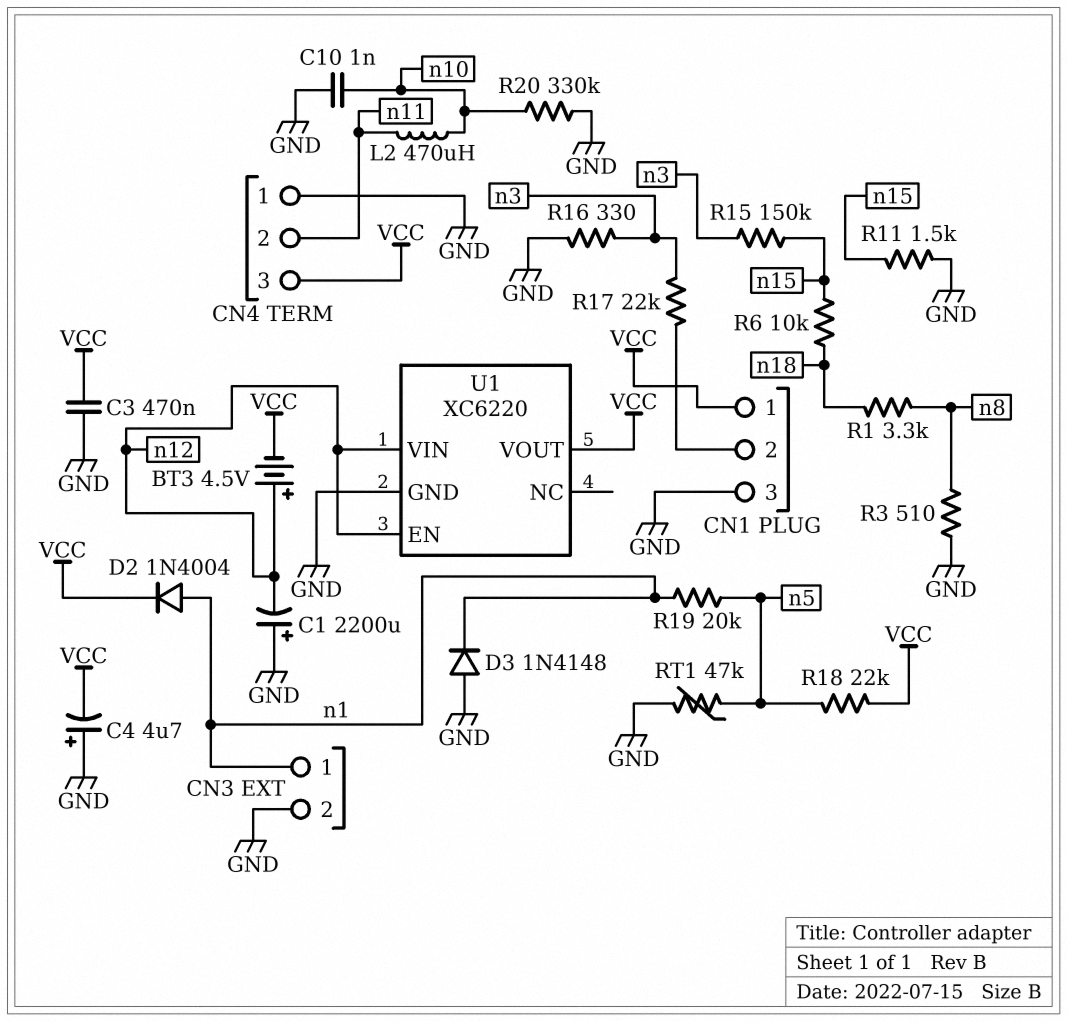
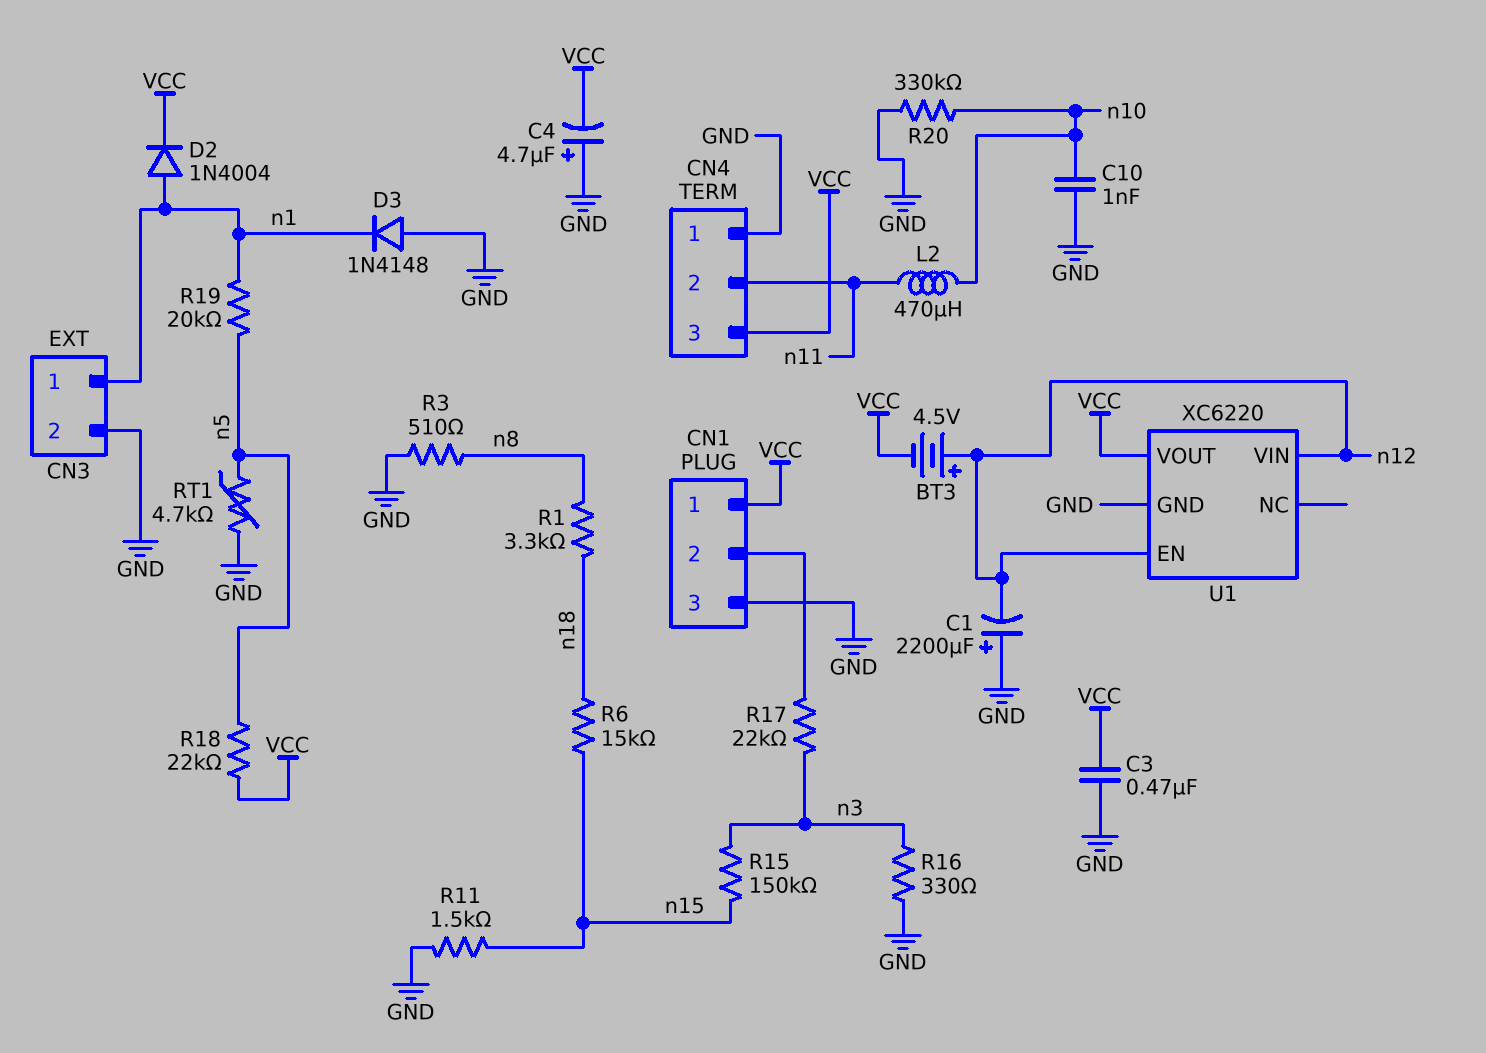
R6: 10k (n15, n18) -> 15k (n15, n18)
RT1: 47k (GND, n5) -> 4.7k (GND, n5)

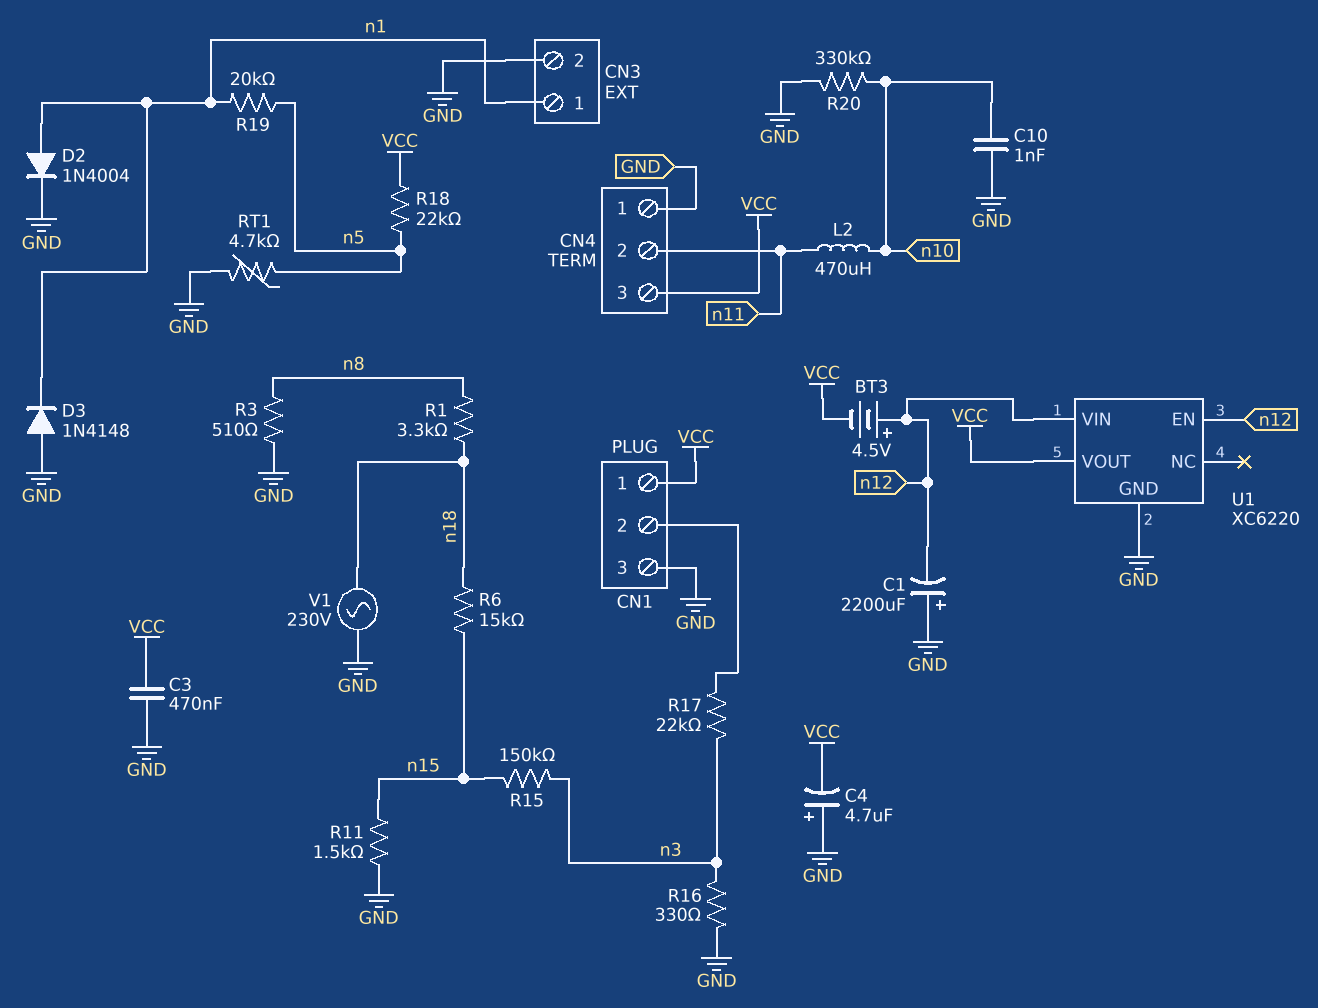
D2: diode 1N4004 (A n1, K VCC) -> diode 1N4004 (A n1, K GND)
V1: none -> AC 230V (GND, n18)

